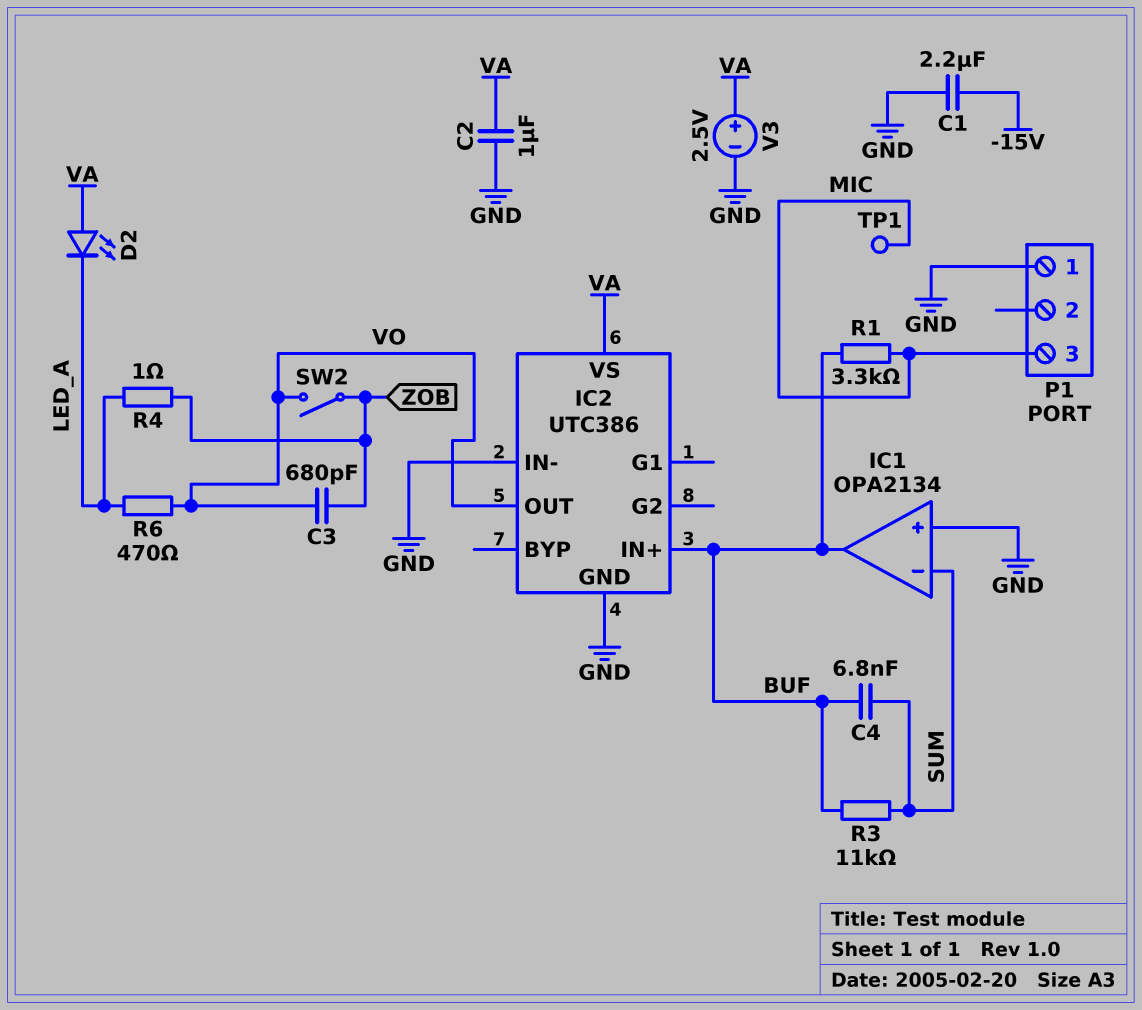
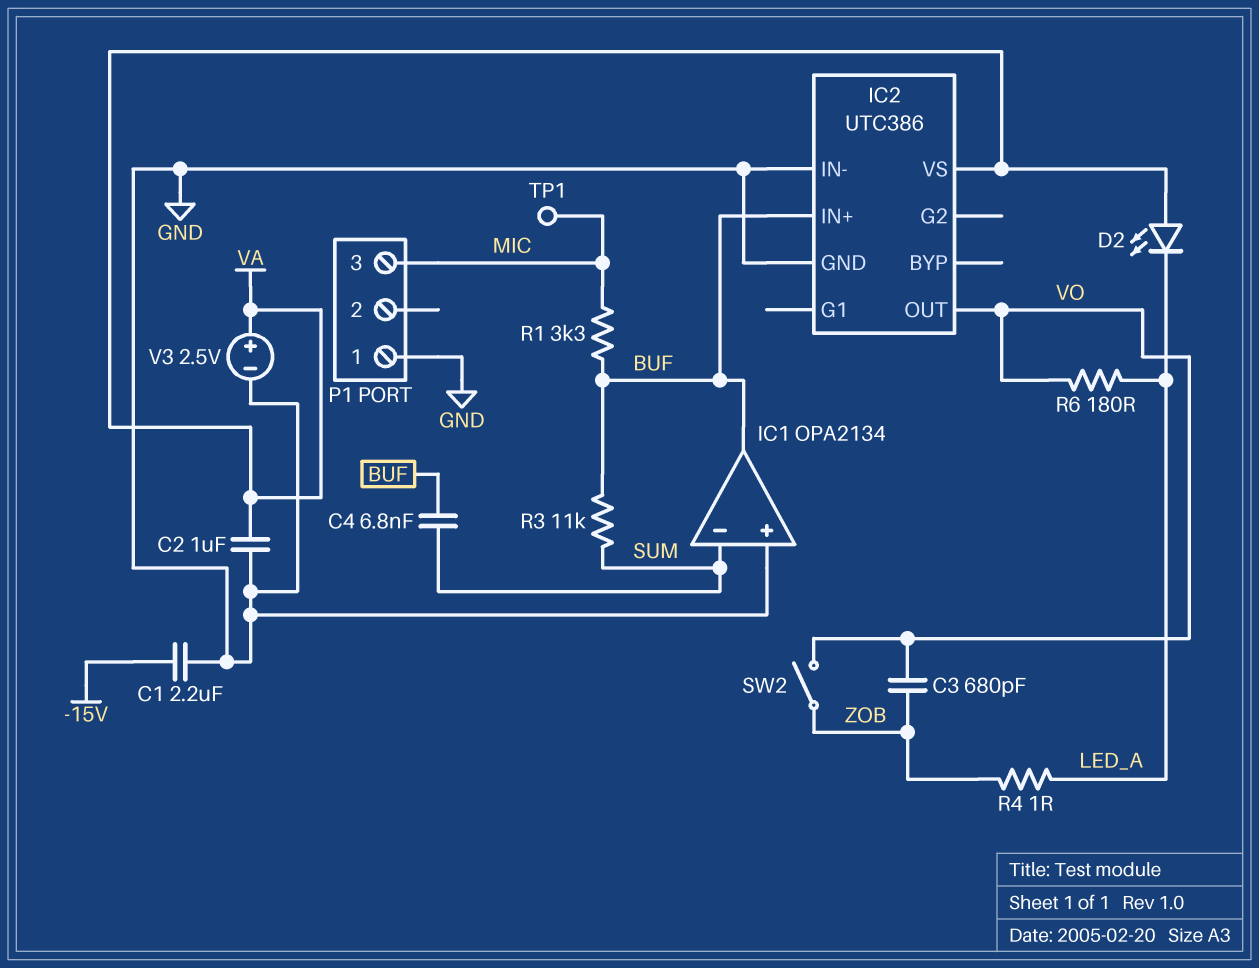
R6: 470 (LED_A, VO) -> 180 (LED_A, VO)

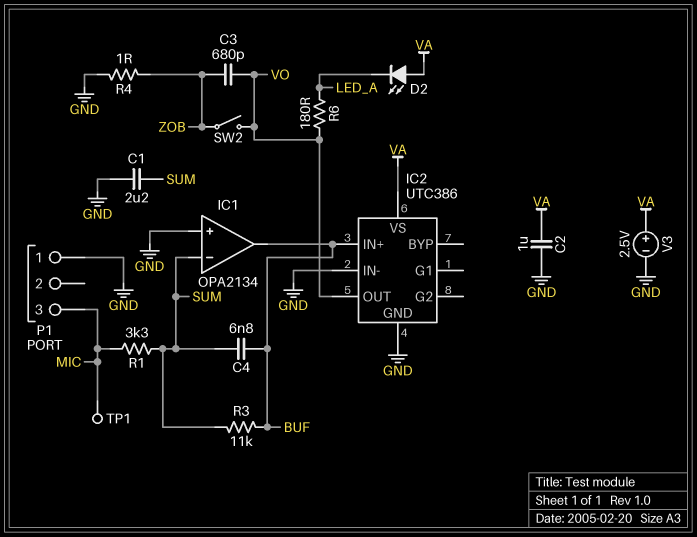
C1: 2.2uF (-15V, GND) -> 2.2uF (GND, SUM)
R1: 3.3k (BUF, MIC) -> 3.3k (MIC, SUM)
R4: 1 (LED_A, ZOB) -> 1 (GND, ZOB)

